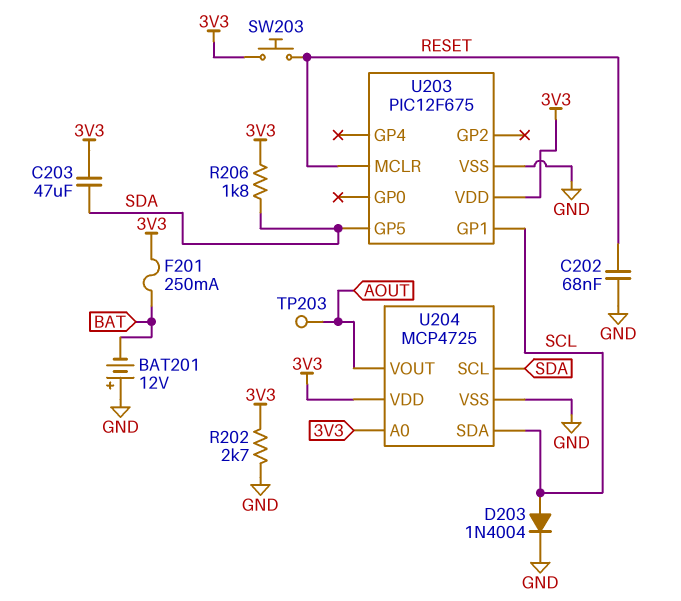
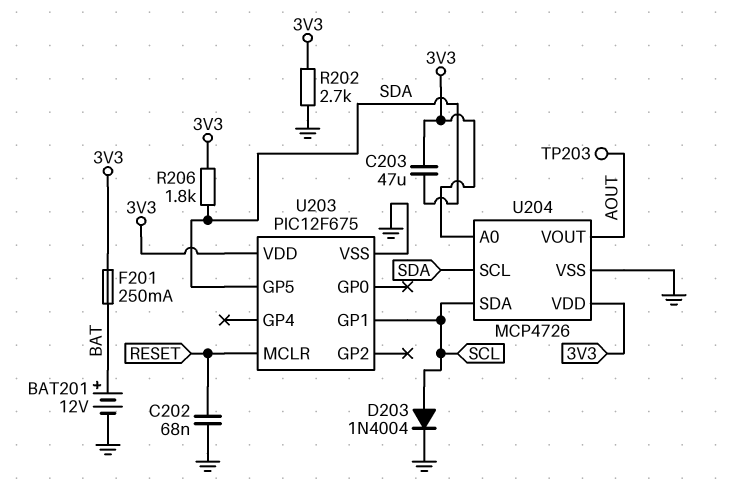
BAT201: 12V (plus GND, minus BAT) -> 12V (plus BAT, minus GND)
SW203: button (3V3, RESET) -> none
U204: MCP4725 -> MCP4726

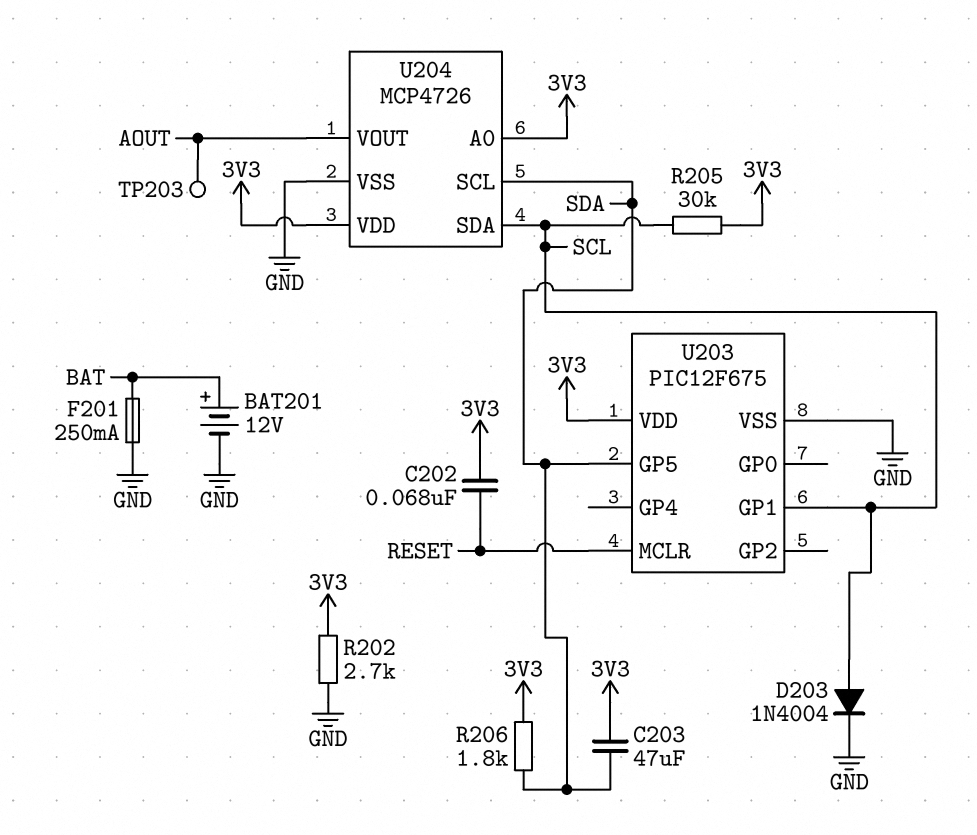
C202: 68nF (GND, RESET) -> 68nF (3V3, RESET)
F201: 250mA (3V3, BAT) -> 250mA (BAT, GND)
R205: none -> 30k (3V3, SCL)

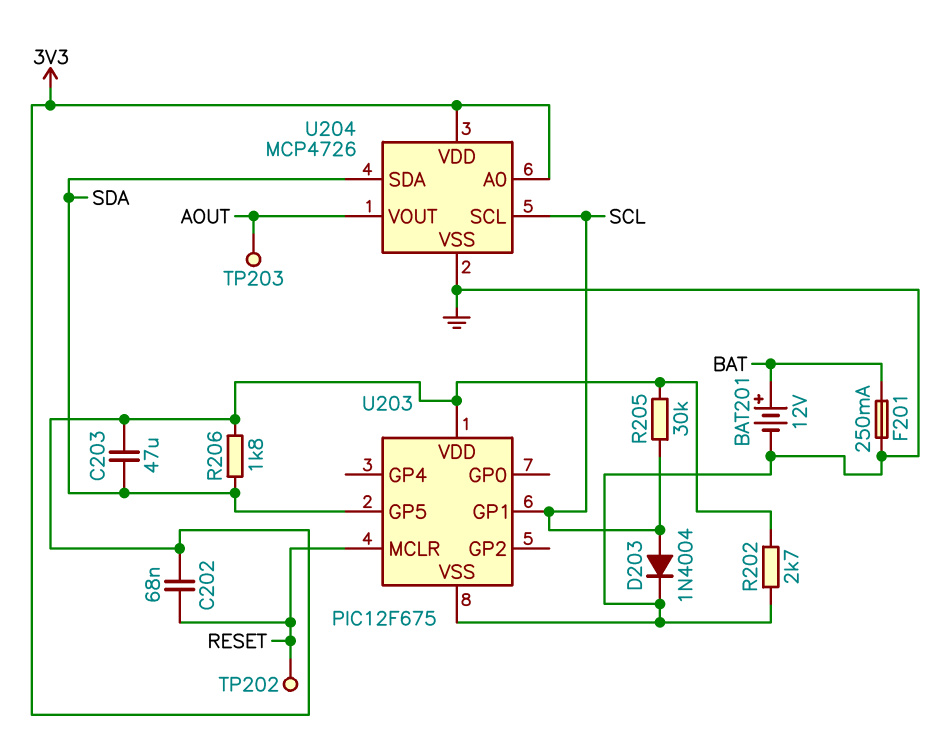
TP202: none -> test point (RESET)
U204 pin SCL: SDA -> SCL
U204 pin SDA: SCL -> SDA

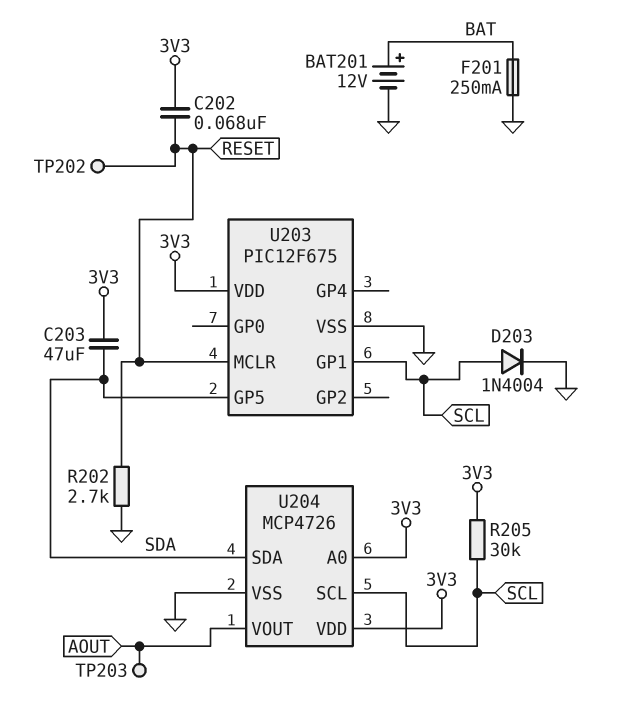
R202: 2.7k (3V3, GND) -> 2.7k (GND, RESET)
R206: 1.8k (3V3, SDA) -> none

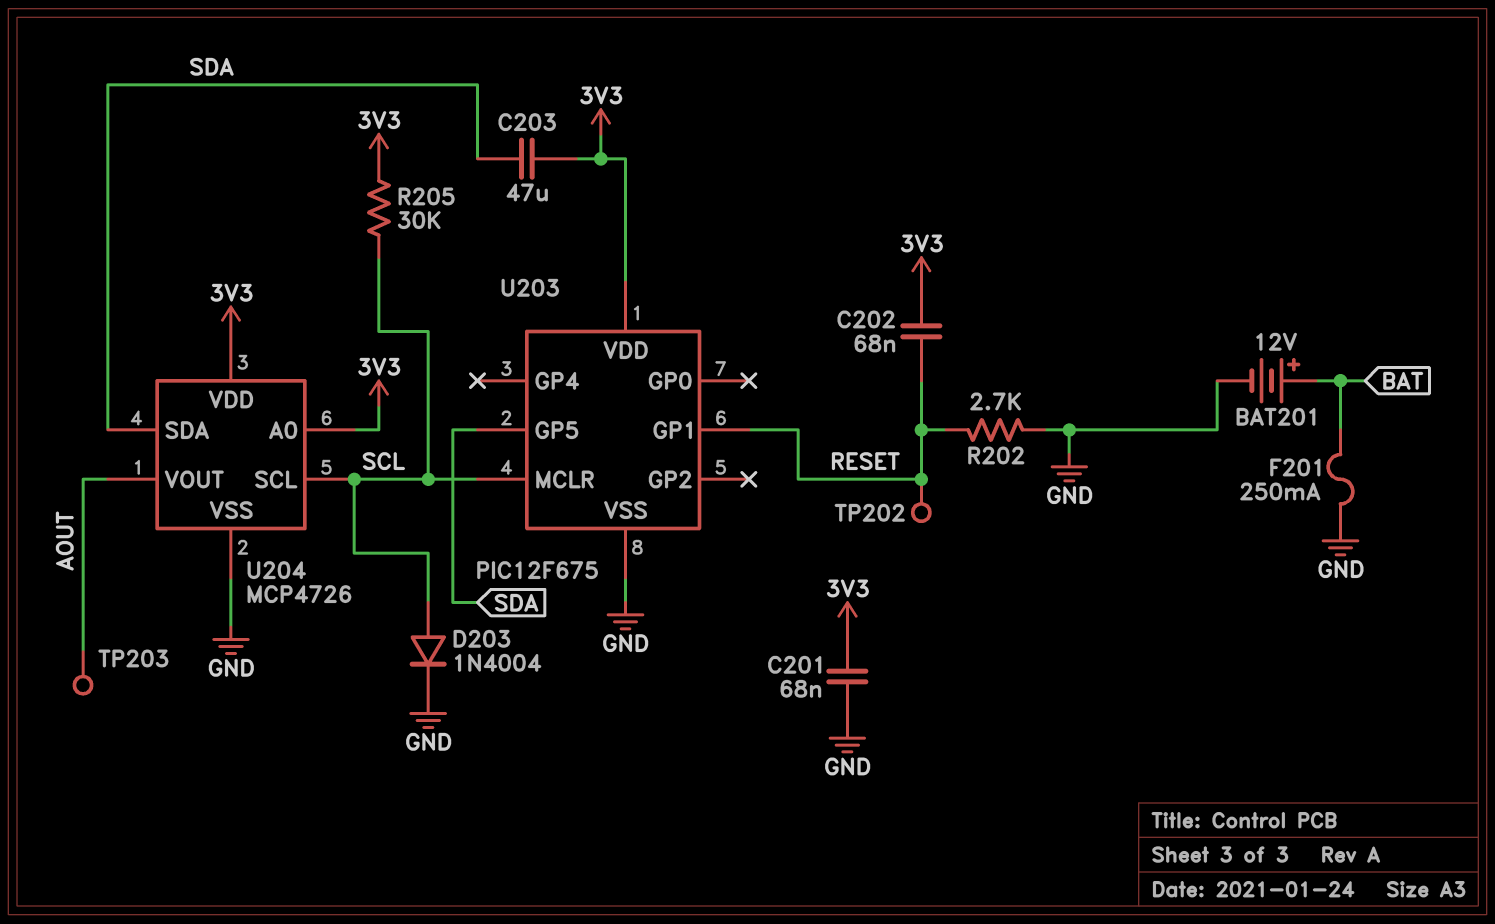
C201: none -> 68nF (3V3, GND)
U203 pin GP1: SCL -> RESET
U203 pin MCLR: RESET -> SCL

